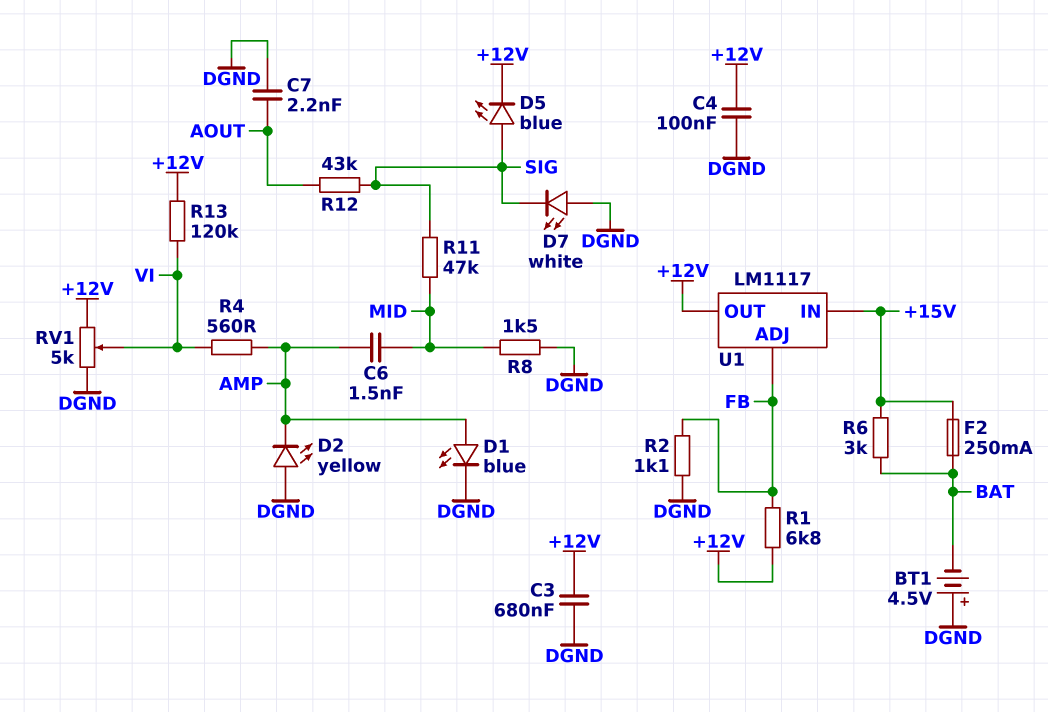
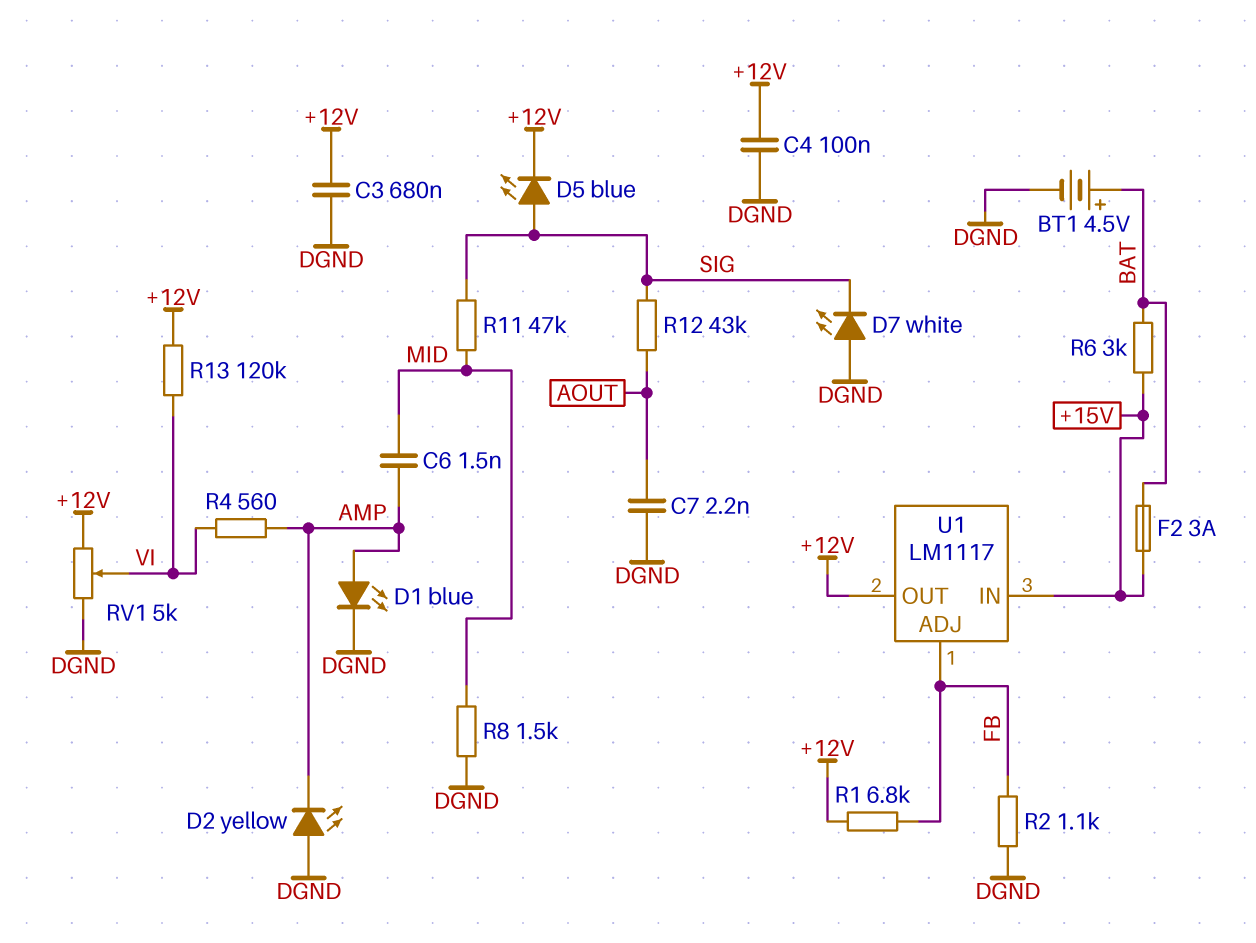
BT1: 4.5V (plus DGND, minus BAT) -> 4.5V (plus BAT, minus DGND)
F2: 250mA (+15V, BAT) -> 3A (+15V, BAT)

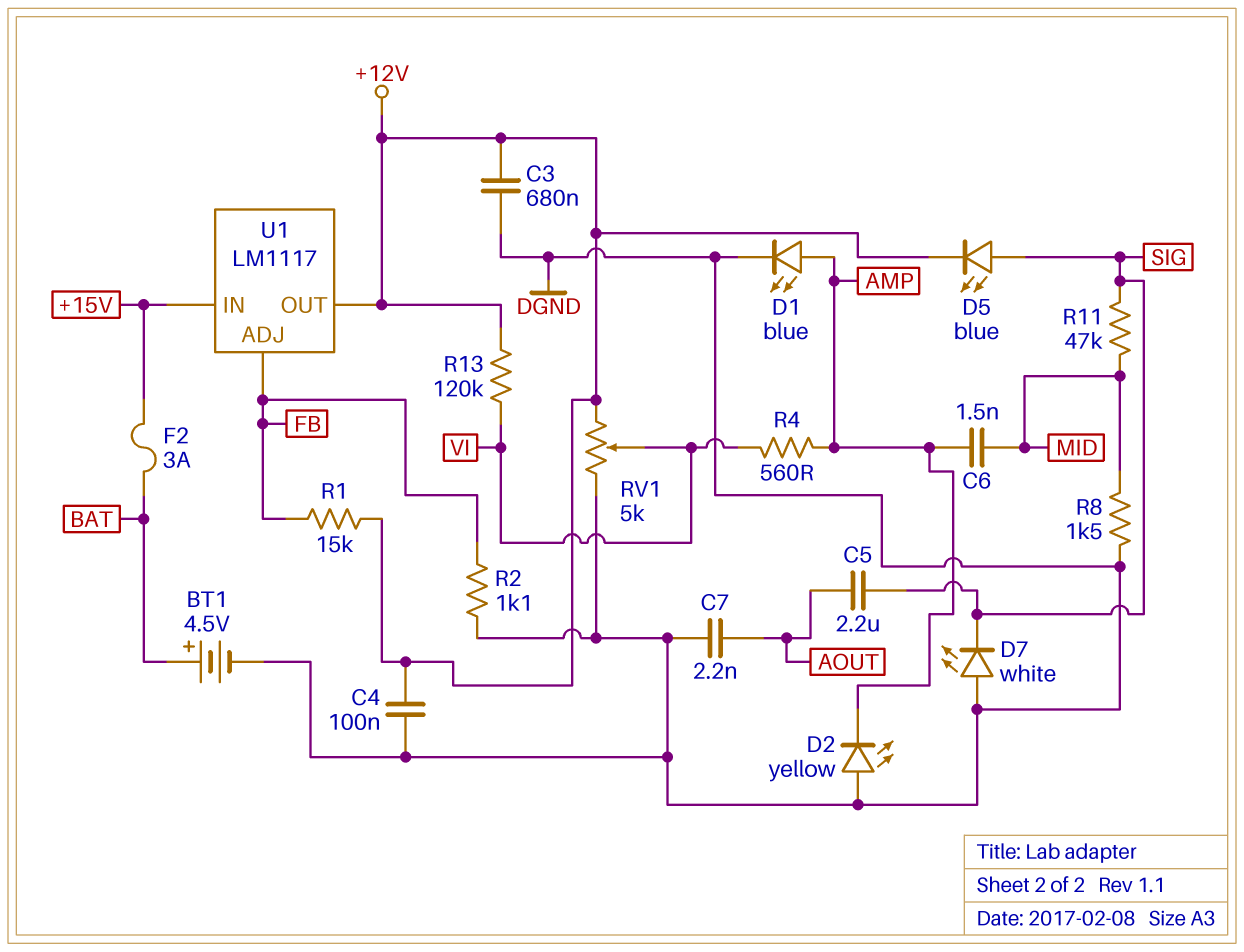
C5: none -> 2.2uF (AOUT, SIG)
R1: 6.8k (+12V, FB) -> 15k (+12V, FB)
R6: 3k (+15V, BAT) -> none
R12: 43k (AOUT, SIG) -> none

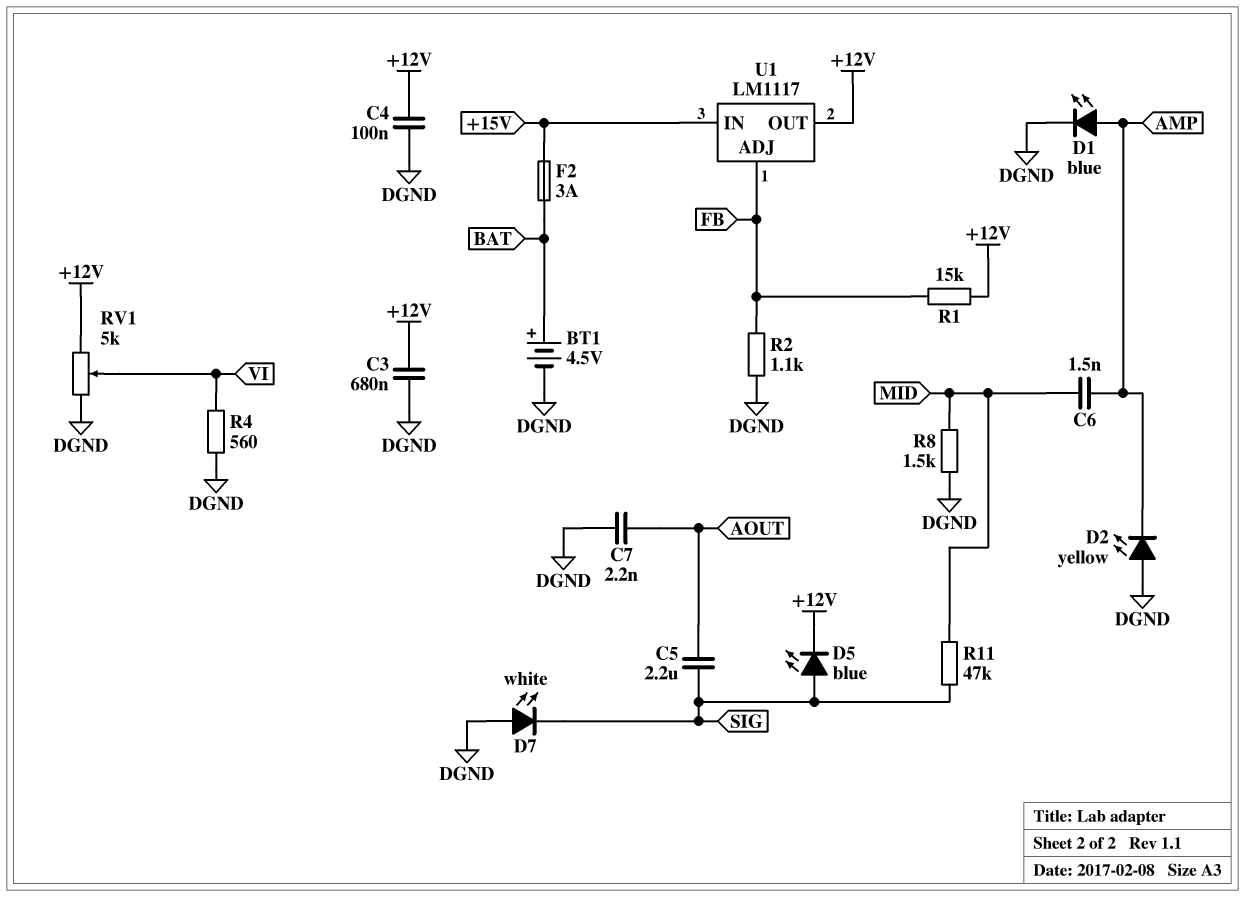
R4: 560 (AMP, VI) -> 560 (DGND, VI)
R13: 120k (+12V, VI) -> none

